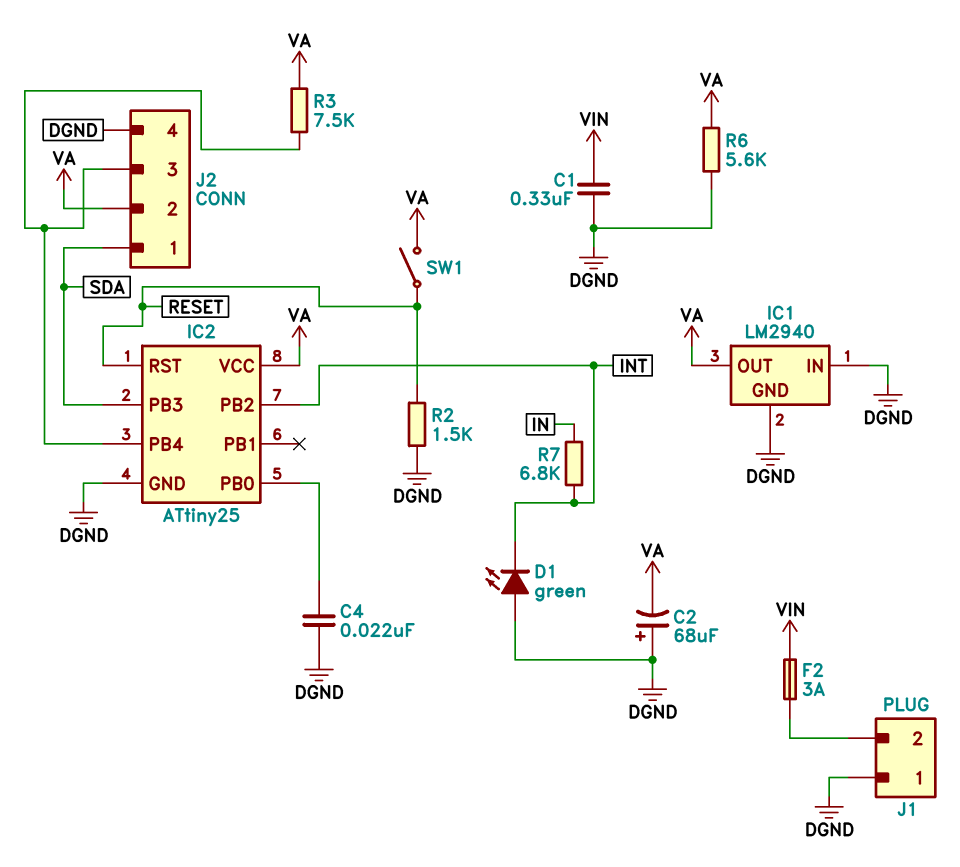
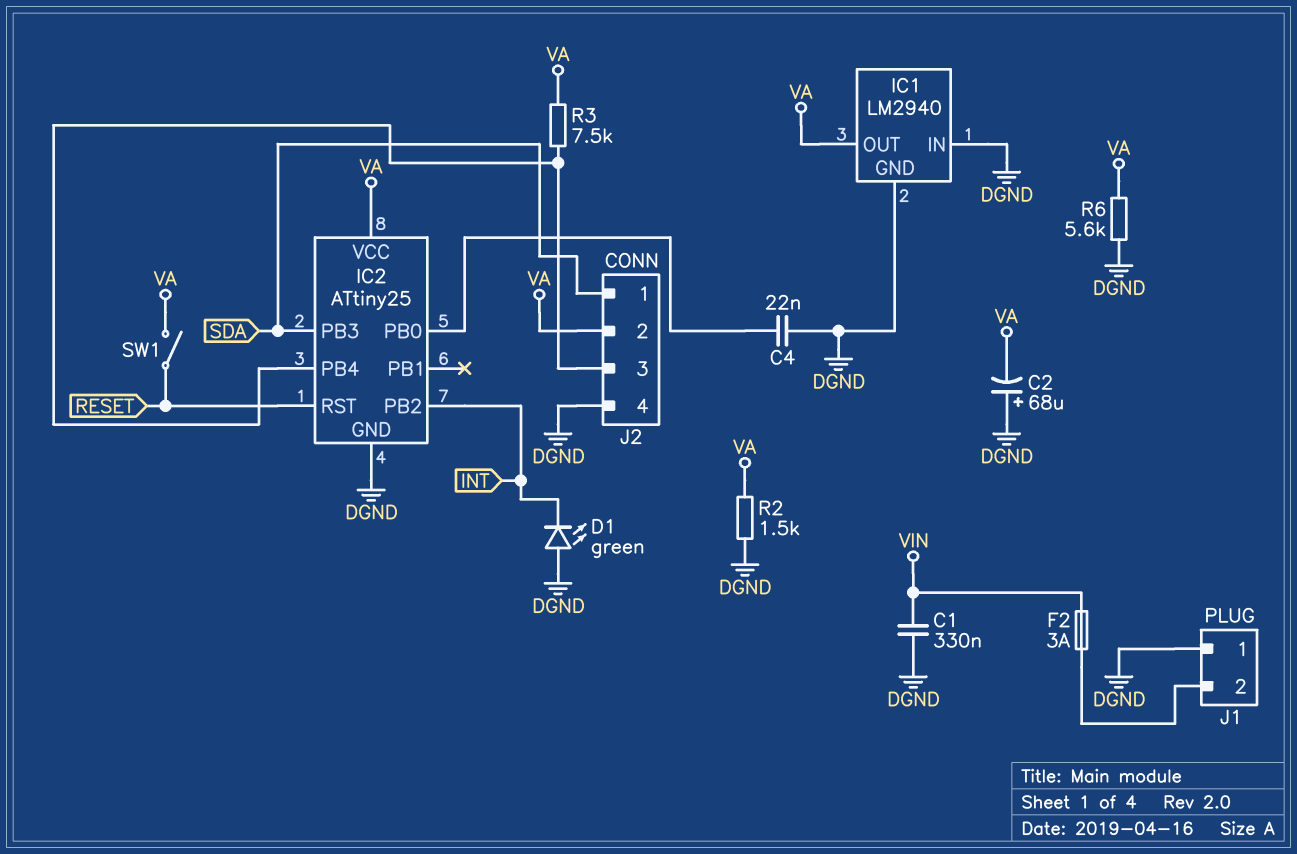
R2: 1.5k (DGND, RESET) -> 1.5k (DGND, VA)
R7: 6.8k (IN, INT) -> none

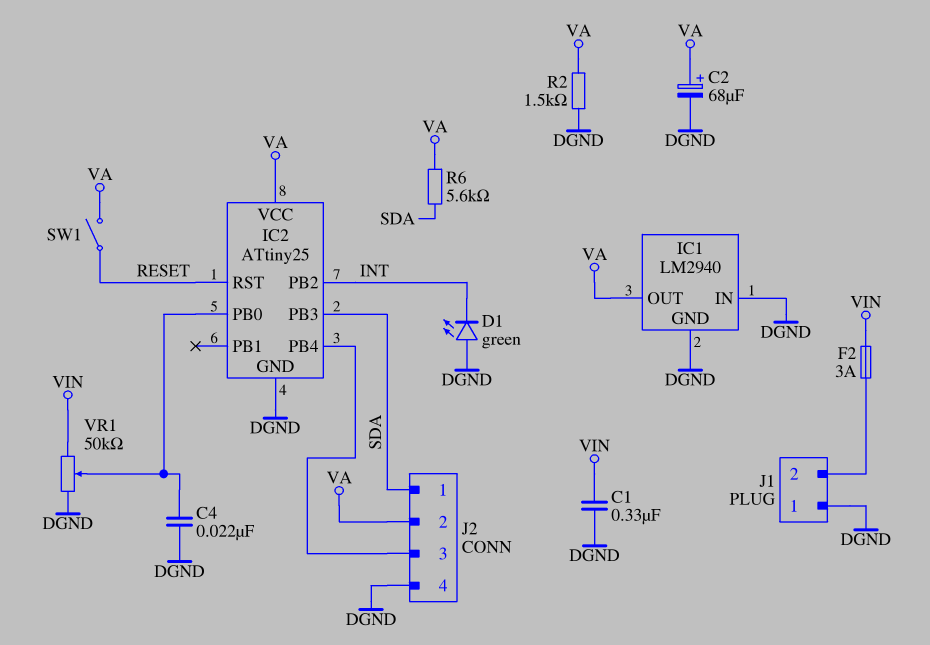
C2: 68uF (plus DGND, minus VA) -> 68uF (plus VA, minus DGND)
R3: 7.5k (IC2/PB4, VA) -> none
R6: 5.6k (DGND, VA) -> 5.6k (SDA, VA)
VR1: none -> 50k (DGND, VIN, wiper IC2/PB0)

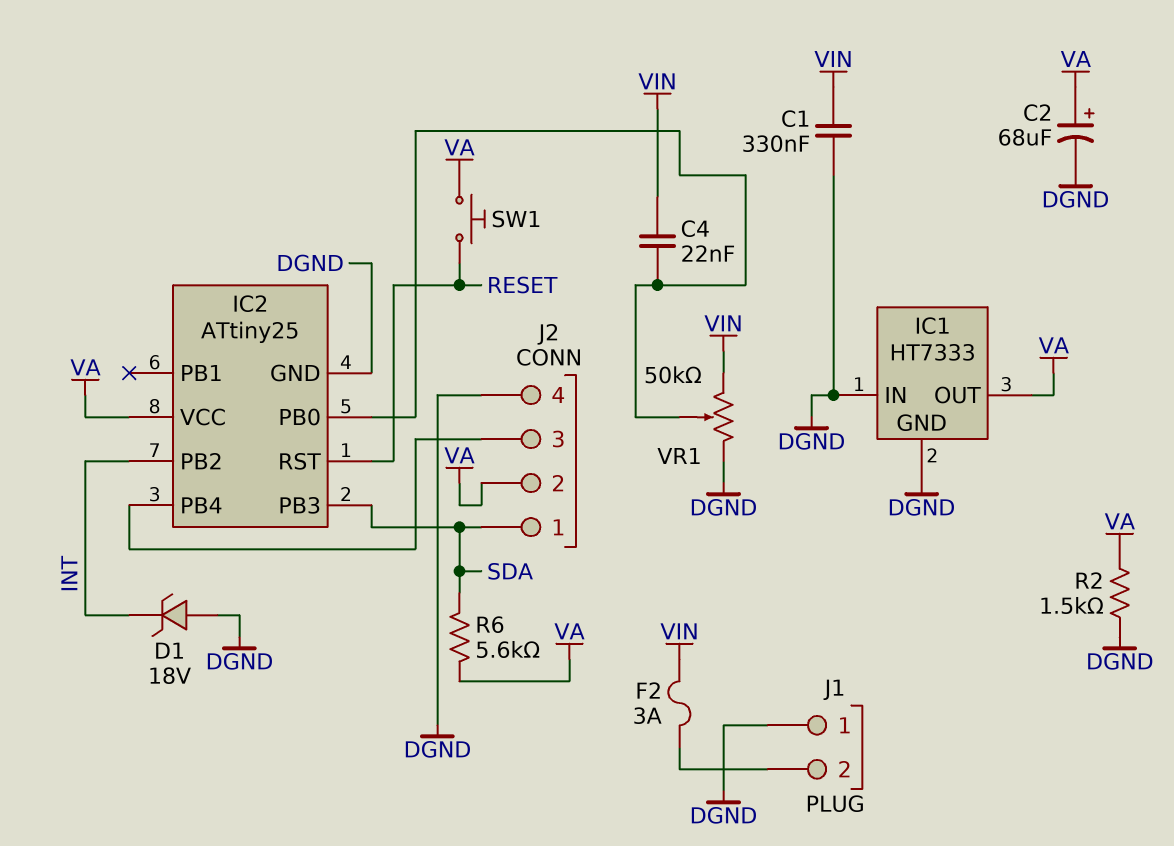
C4: 22nF (DGND, IC2/PB0) -> 22nF (IC2/PB0, VIN)
D1: LED green (A DGND, K INT) -> zener 18V (A DGND, K INT)
IC1: LM2940 -> HT7333
SW1: switch (RESET, VA) -> button (RESET, VA)

